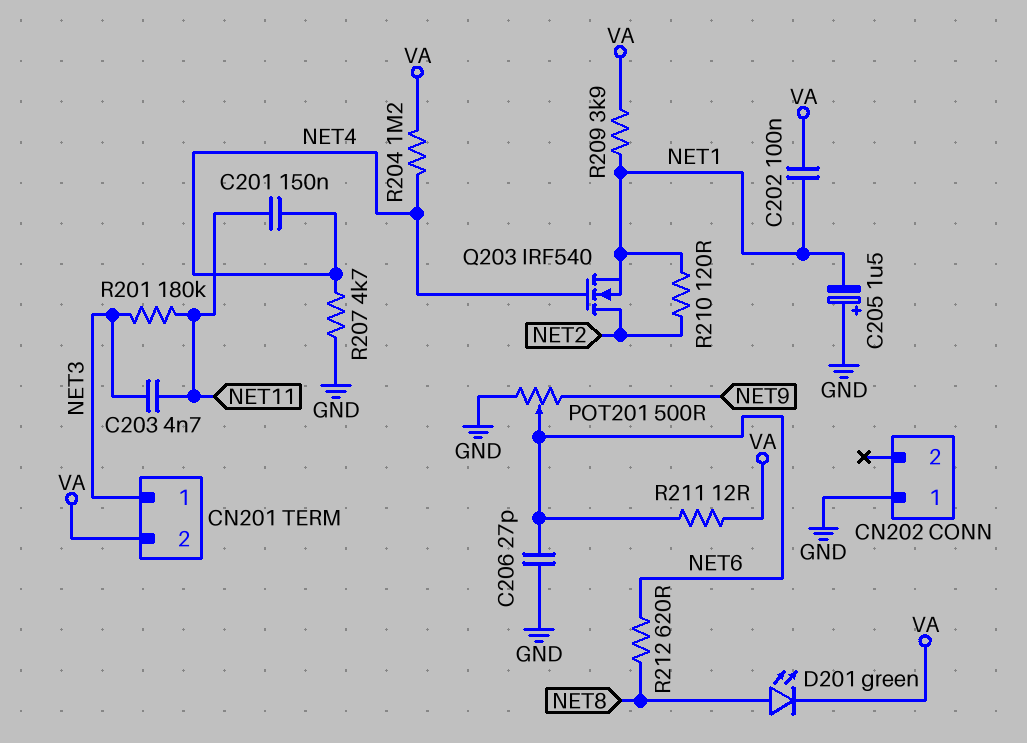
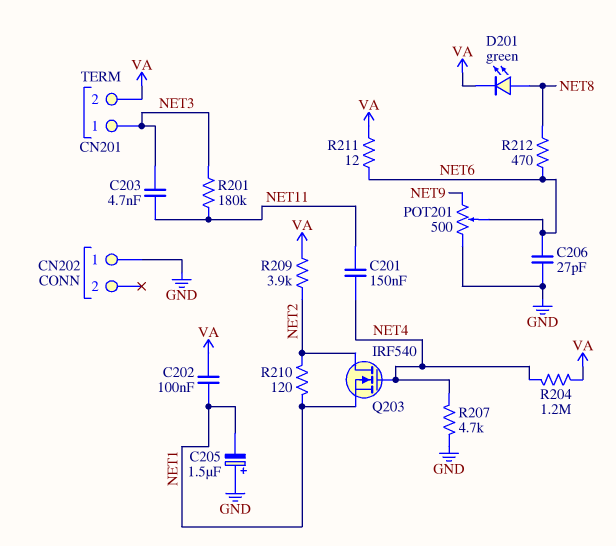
R209: 3.9k (NET1, VA) -> 3.9k (NET2, VA)
R212: 620 (NET6, NET8) -> 470 (NET6, NET8)

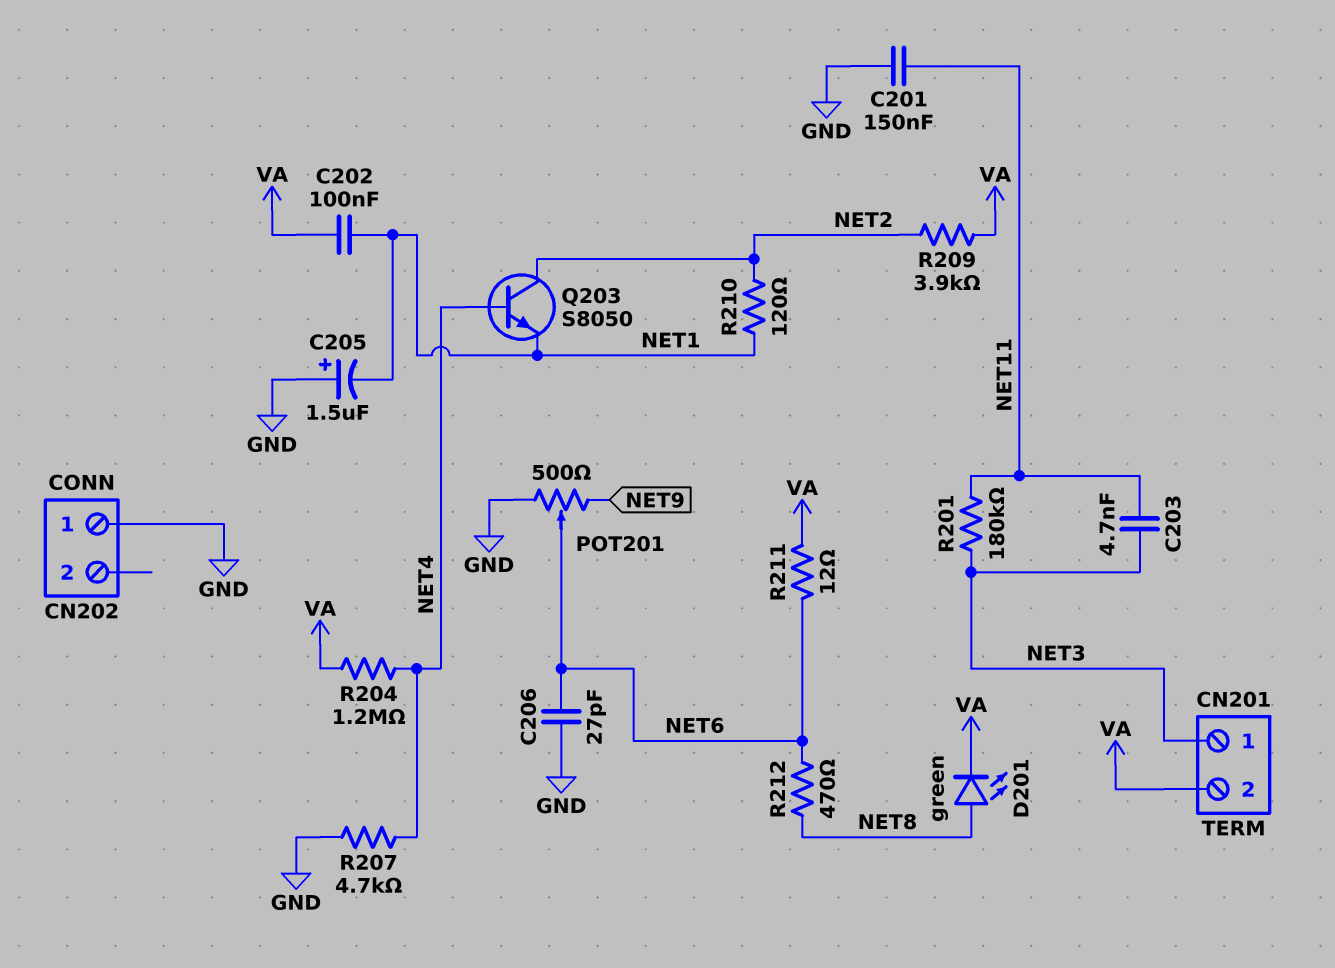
C201: 150nF (NET4, NET11) -> 150nF (GND, NET11)
Q203: NMOS IRF540 (G NET4, D NET2, S NET1) -> NPN S8050 (B NET4, C NET2, E NET1)

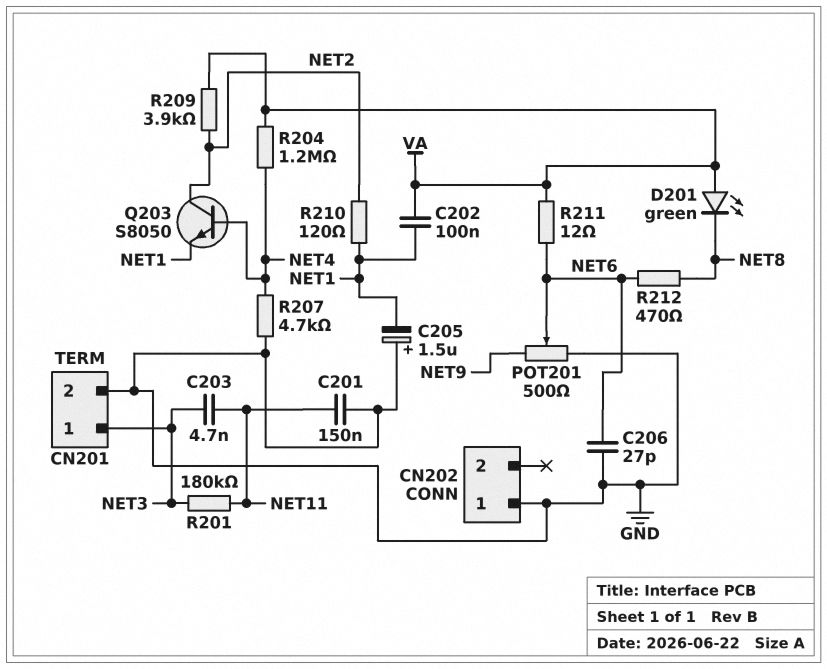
CN201 pin 2: VA -> GND
D201: LED green (A NET8, K VA) -> LED green (A VA, K NET8)

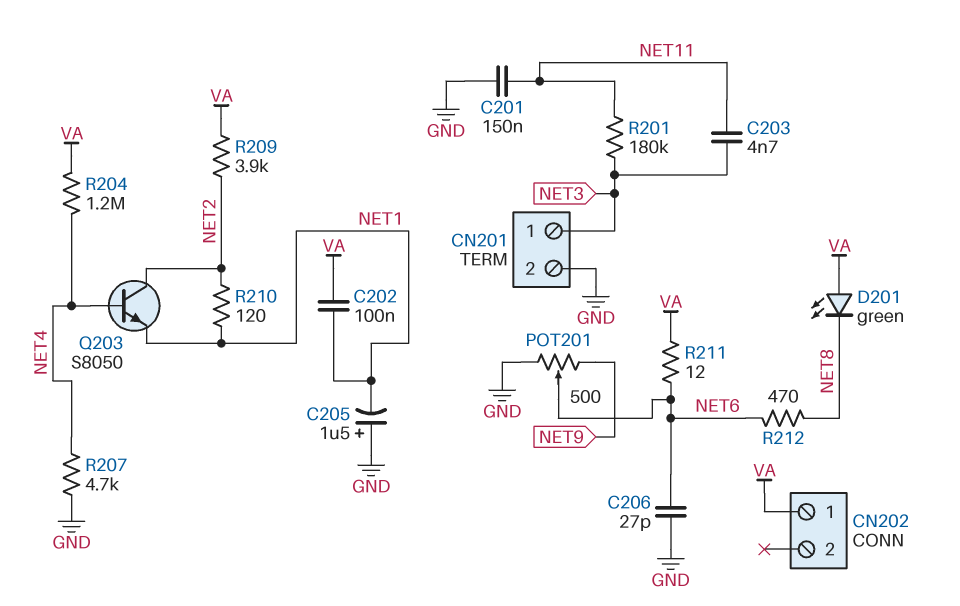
CN202 pin 1: GND -> VA

